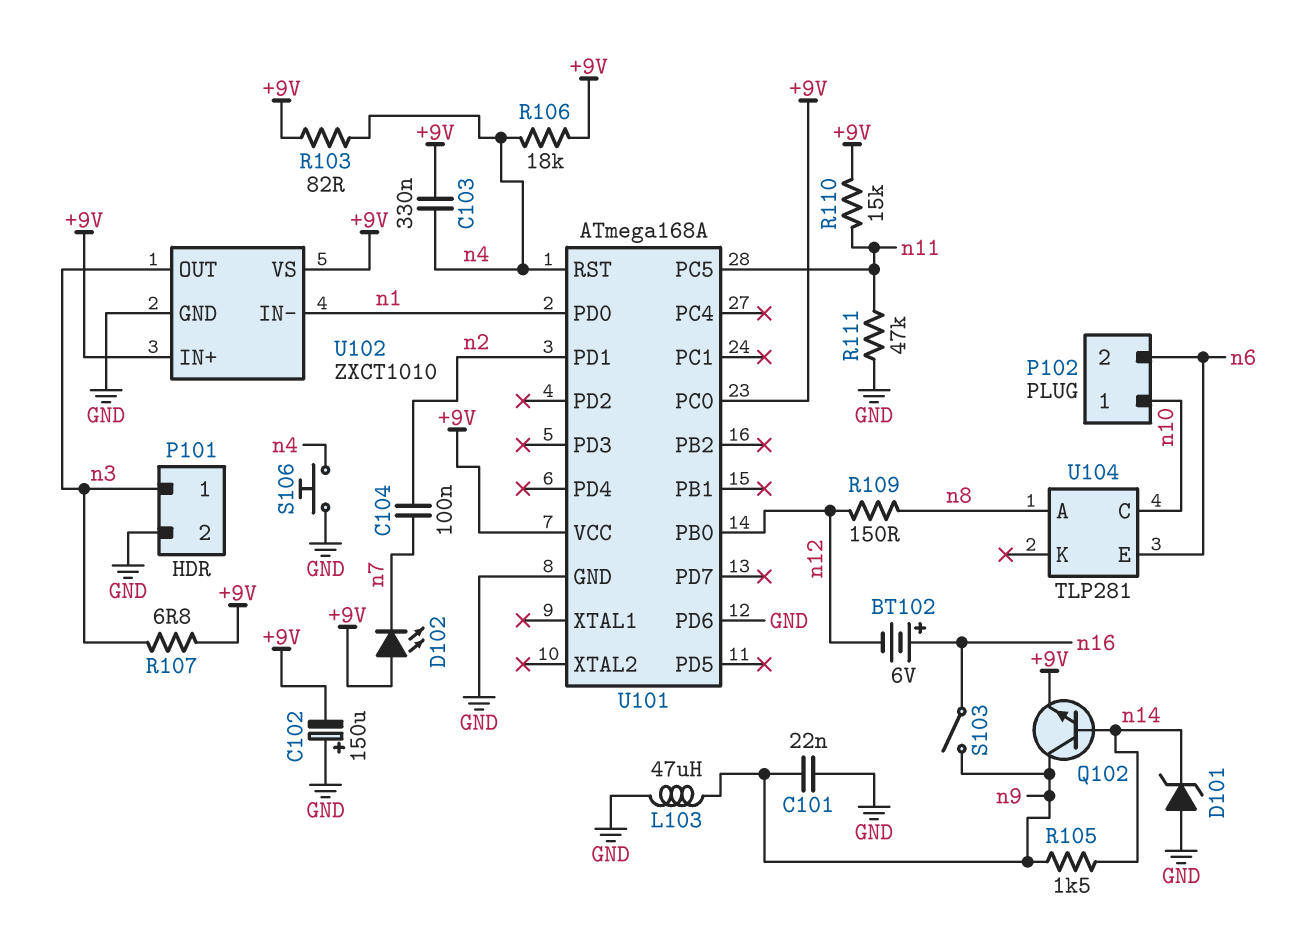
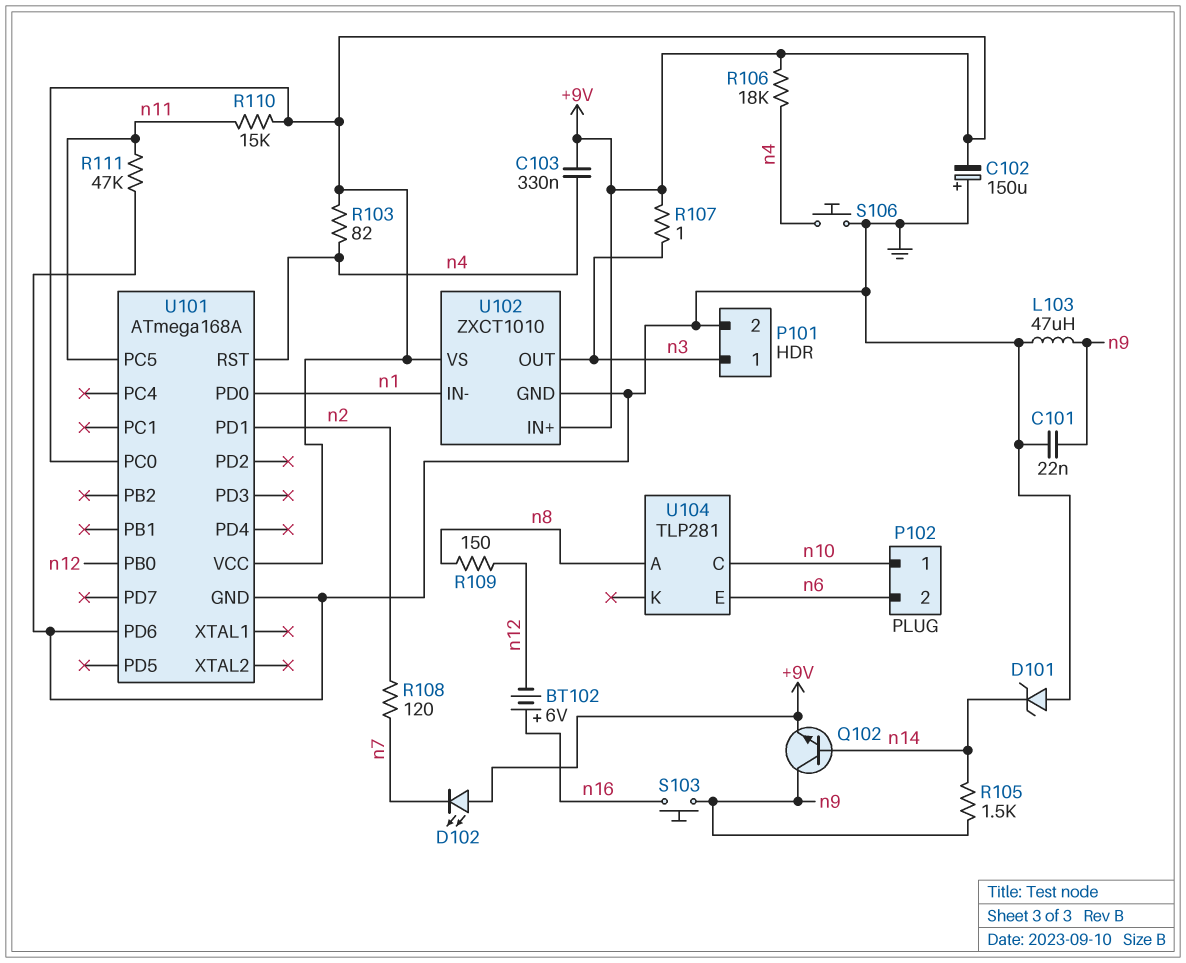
C104: 100nF (n2, n7) -> none
R107: 6.8 (+9V, n3) -> 1 (+9V, n3)
R108: none -> 120 (n2, n7)
S103: switch (n9, n16) -> button (n9, n16)

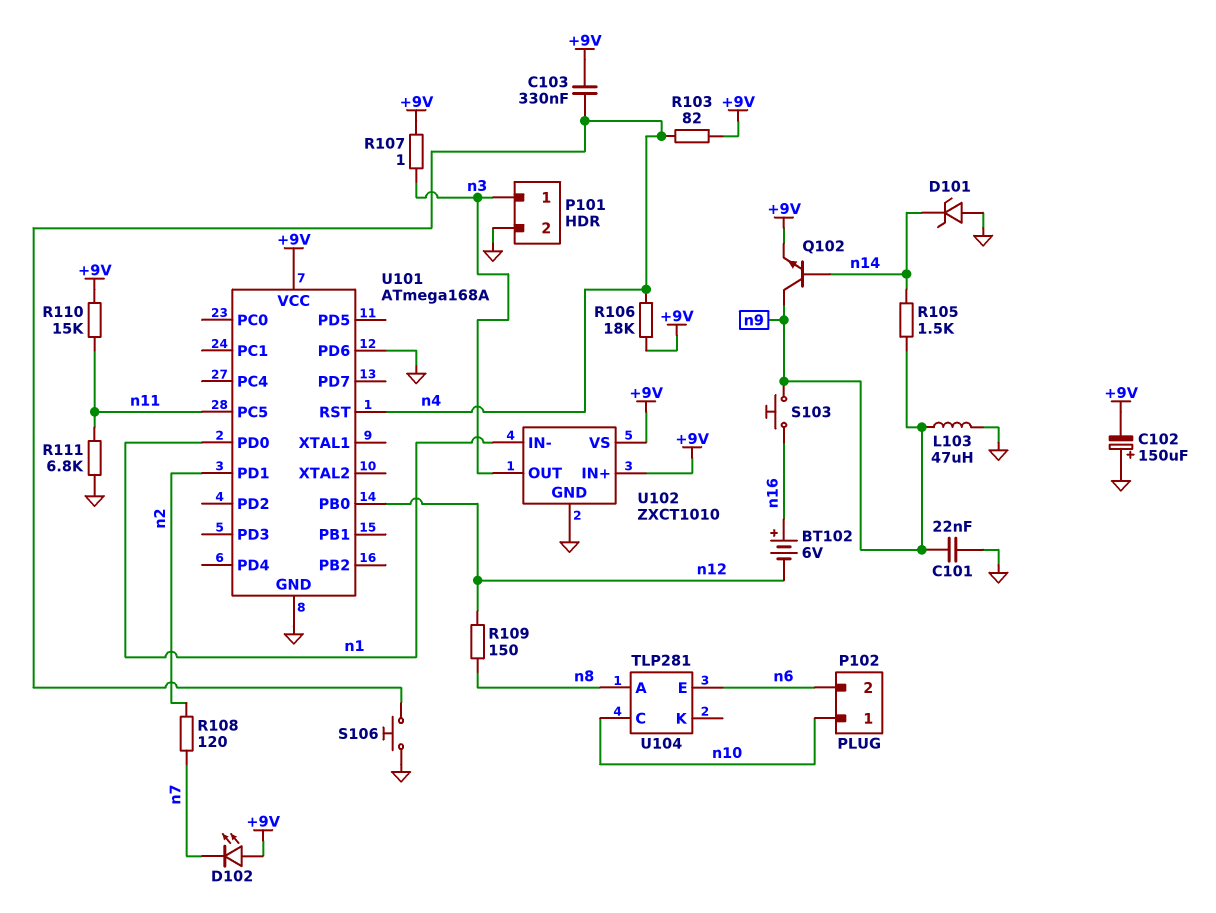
R111: 47k (GND, n11) -> 6.8k (GND, n11)
U101 pin PC0: +9V -> none

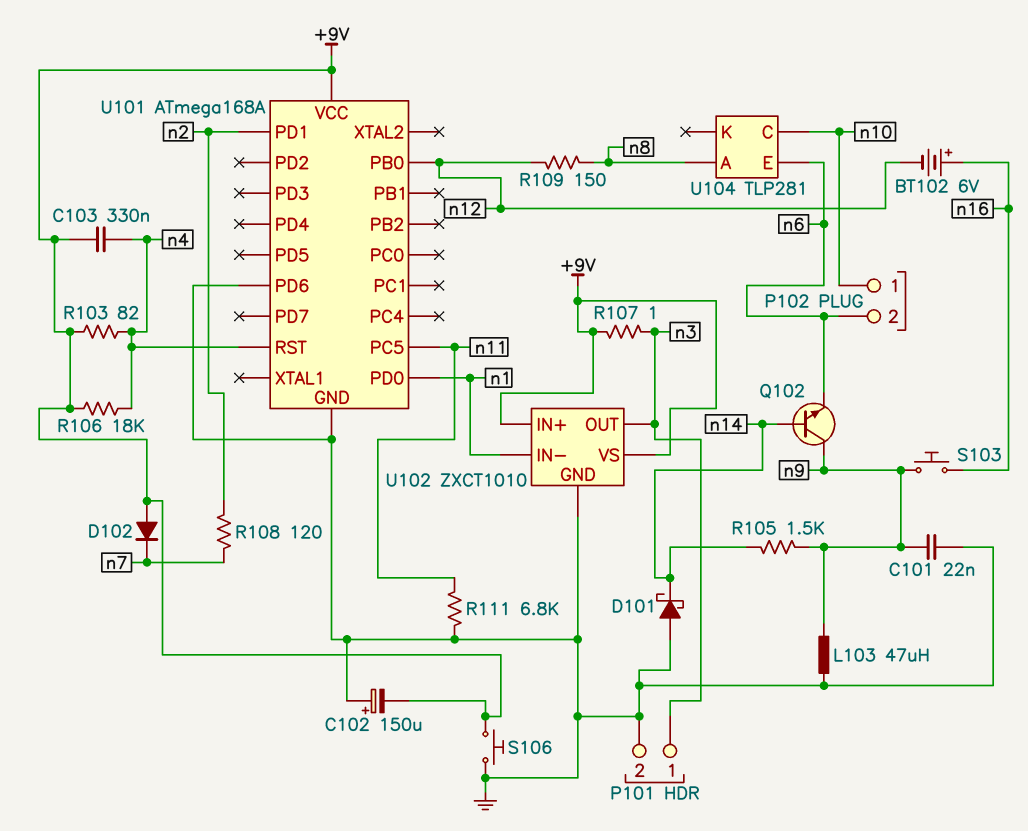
D101: zener (A GND, K n14) -> schottky (A GND, K n14)
D102: LED (A +9V, K n7) -> diode (A +9V, K n7)
Q102: NPN (B n14, C n9, E +9V) -> NPN (B n14, C n9, E n6)
R110: 15k (+9V, n11) -> none
S106: button (GND, n4) -> button (+9V, GND)

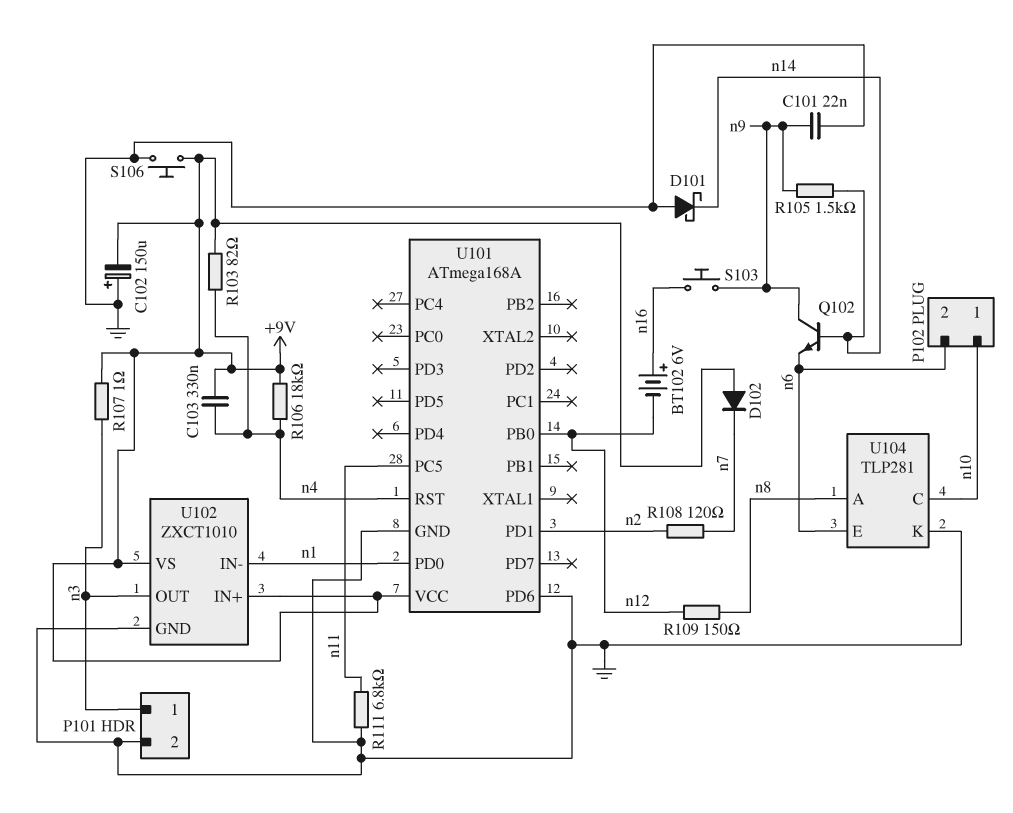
L103: 47uH (GND, n9) -> none
U104 pin K: none -> GND

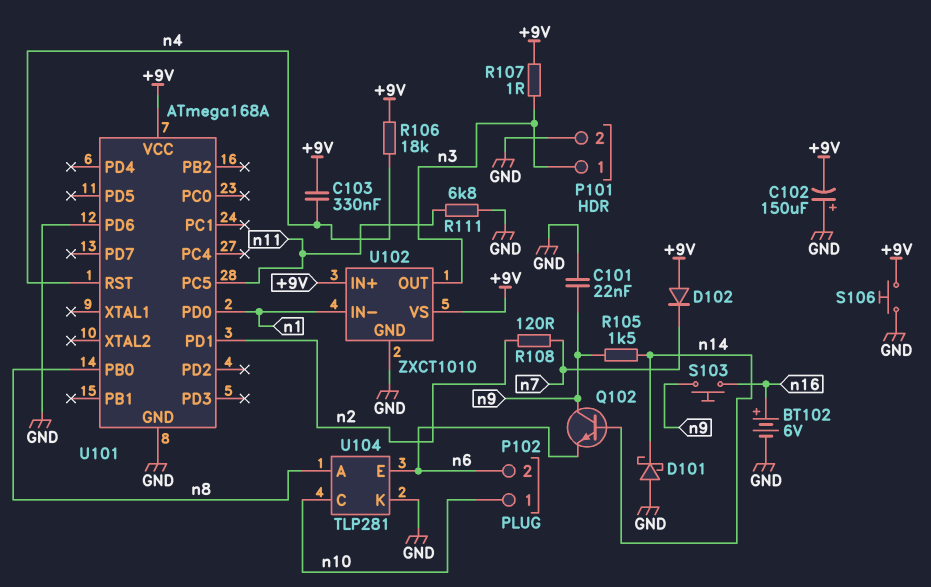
BT102: 6V (plus n16, minus n12) -> 6V (plus n16, minus GND)
R103: 82 (+9V, n4) -> none
R109: 150 (n8, n12) -> none
U101 pin PB0: n12 -> n8

